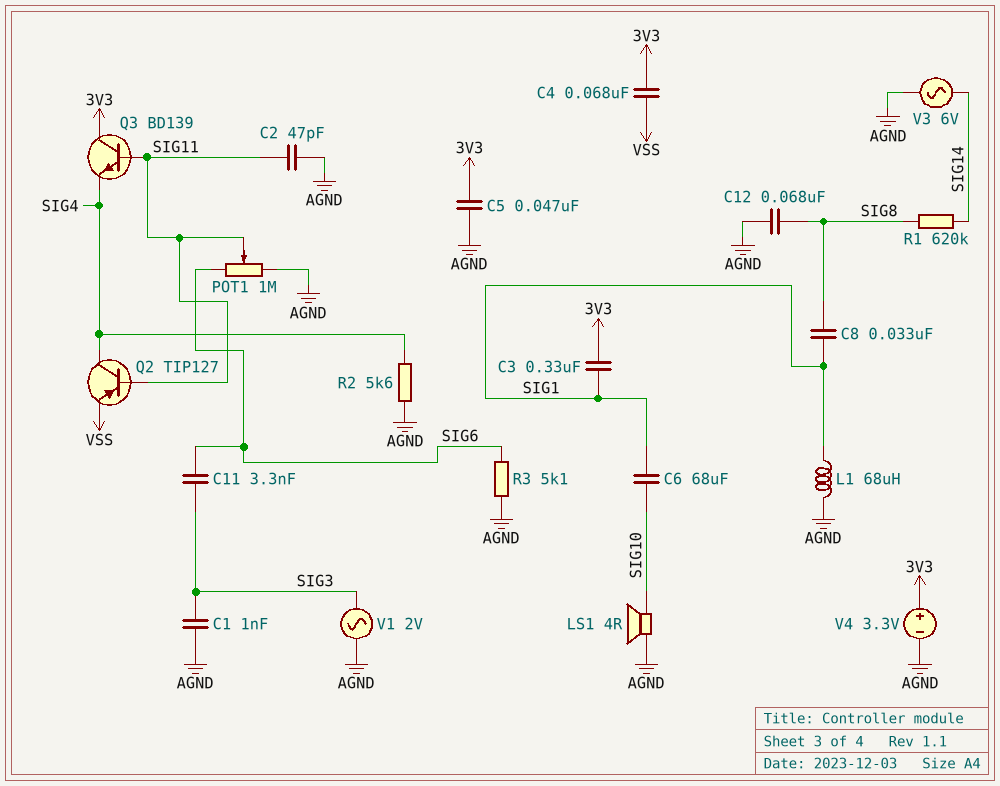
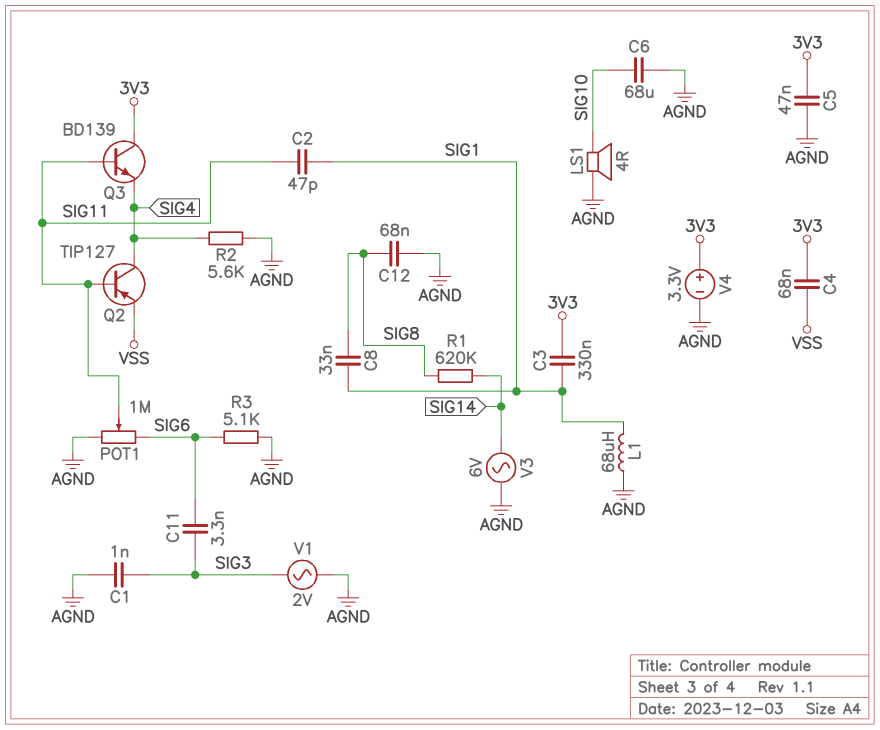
C2: 47pF (AGND, SIG11) -> 47pF (SIG1, SIG11)
C6: 68uF (SIG1, SIG10) -> 68uF (AGND, SIG10)

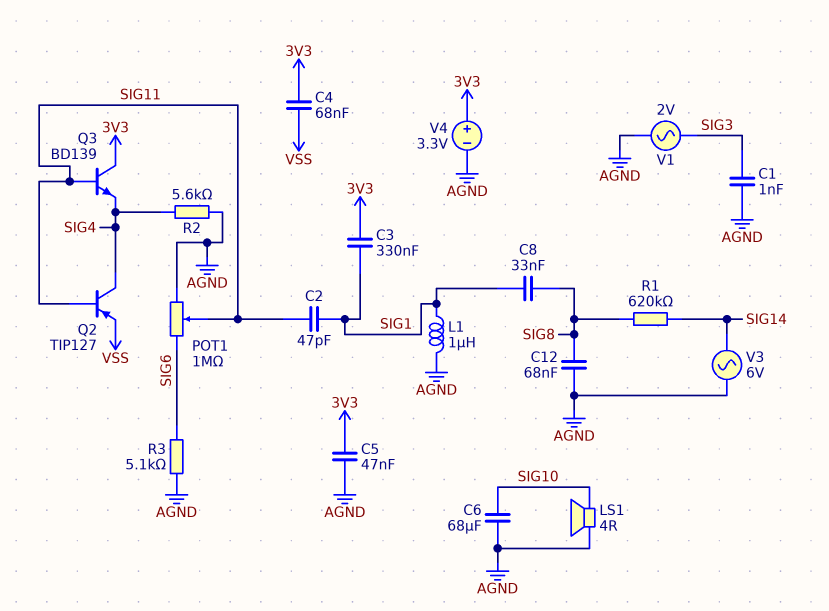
C11: 3.3nF (SIG3, SIG6) -> none
L1: 68uH (AGND, SIG1) -> 1uH (AGND, SIG1)

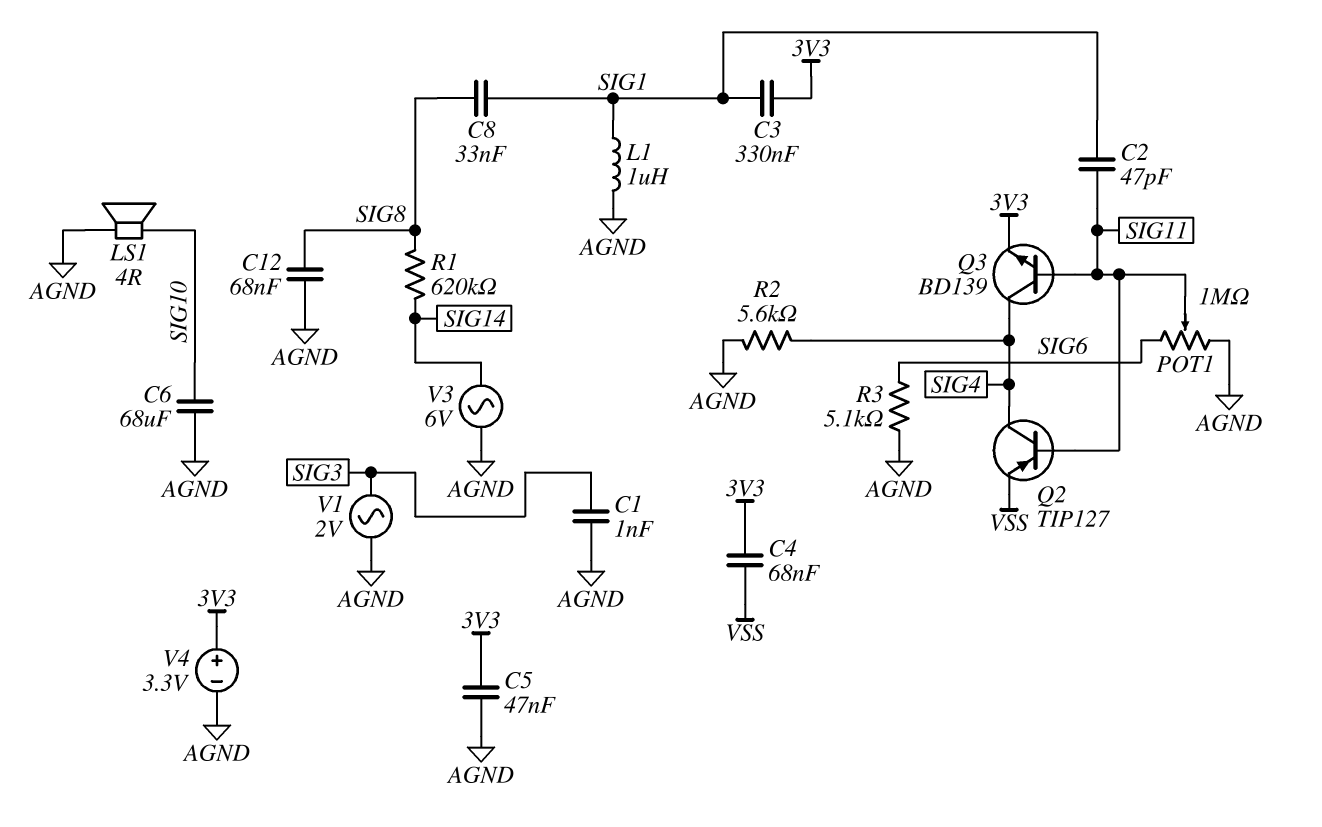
Q3: NPN BD139 (B SIG11, C 3V3, E SIG4) -> NPN BD139 (B SIG11, C SIG4, E 3V3)

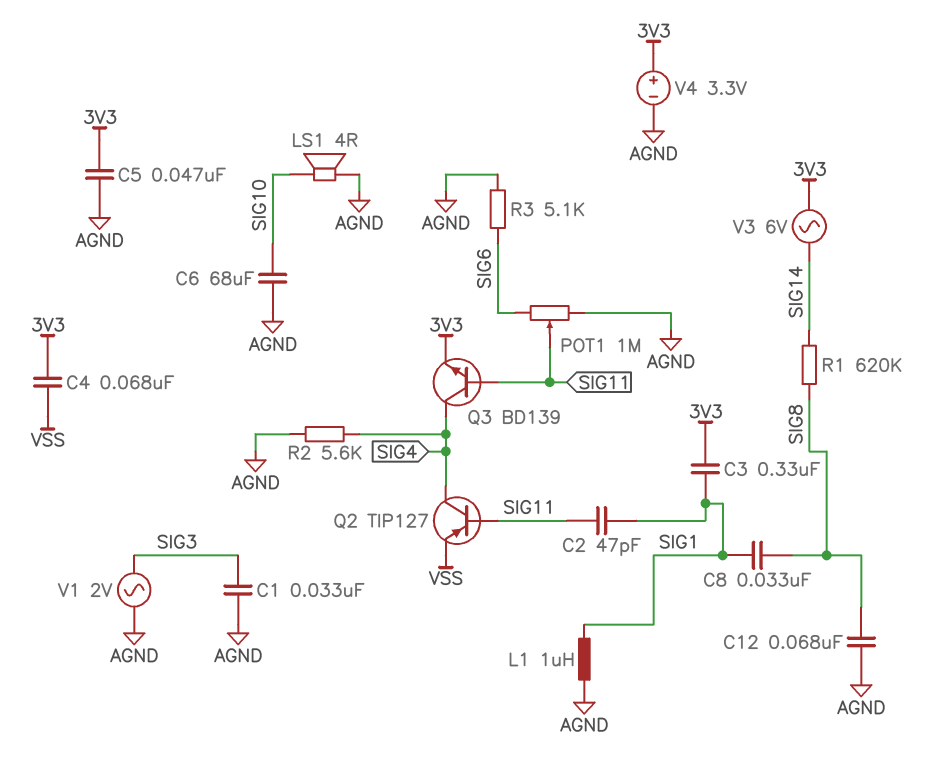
C1: 1nF (AGND, SIG3) -> 33nF (AGND, SIG3)
V3: AC 6V (AGND, SIG14) -> AC 6V (3V3, SIG14)

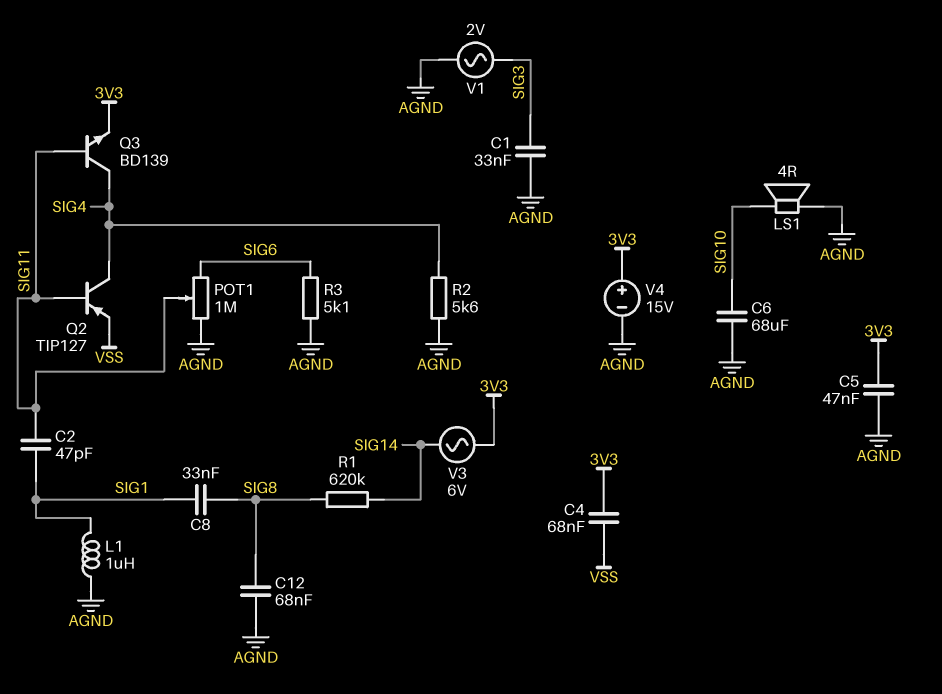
C3: 330nF (3V3, SIG1) -> none
V4: 3.3V (plus 3V3, minus AGND) -> 15V (plus 3V3, minus AGND)

